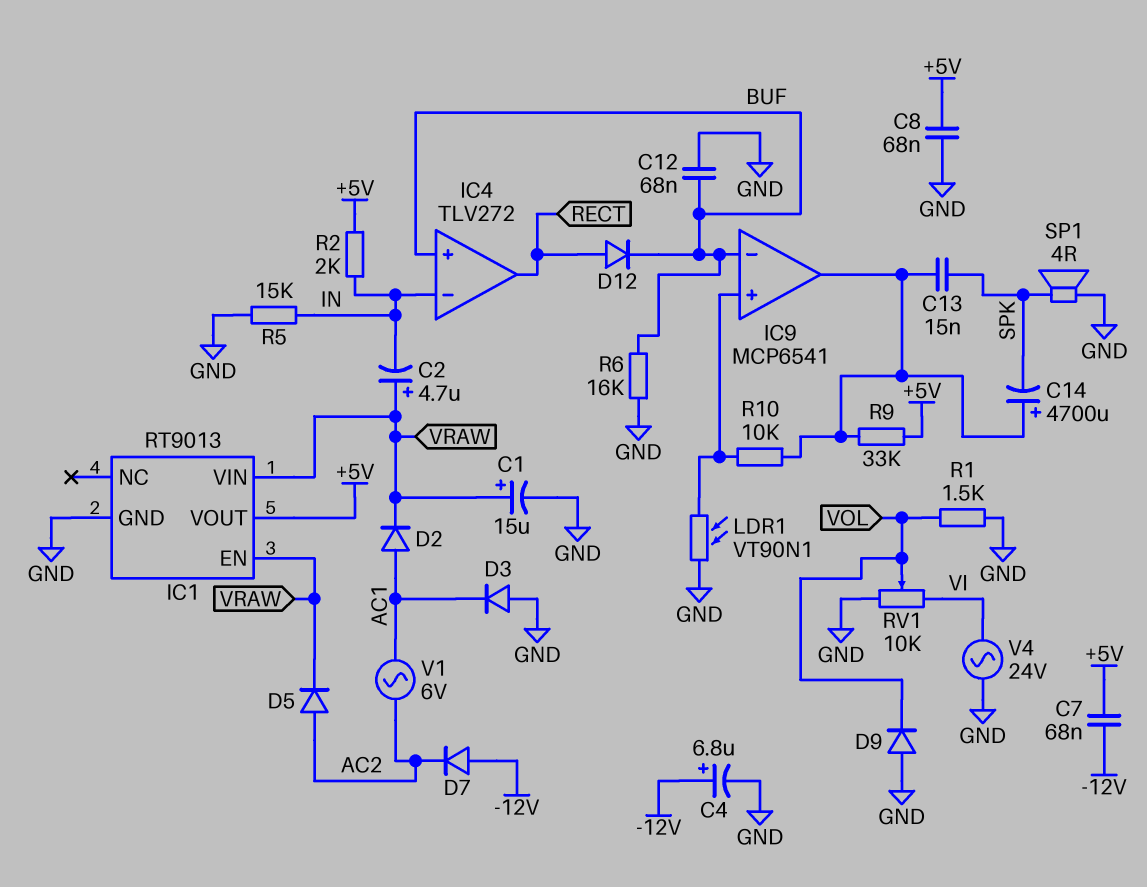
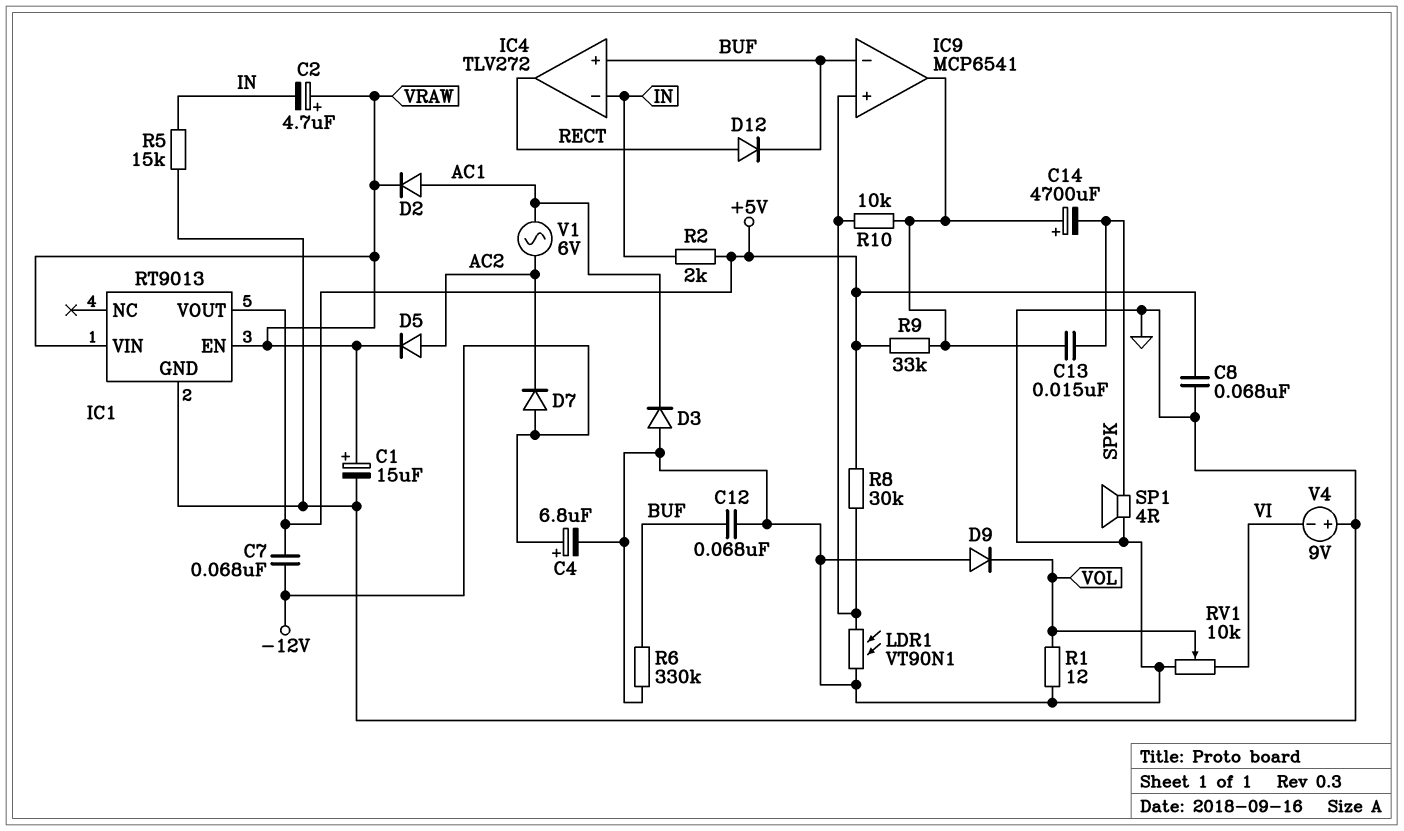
R1: 1.5k (GND, VOL) -> 12 (GND, VOL)
R6: 16k (BUF, GND) -> 330k (BUF, GND)
R8: none -> 30k (+5V, IC9/in+)
V4: AC 24V (GND, VI) -> 9V (plus GND, minus VI)

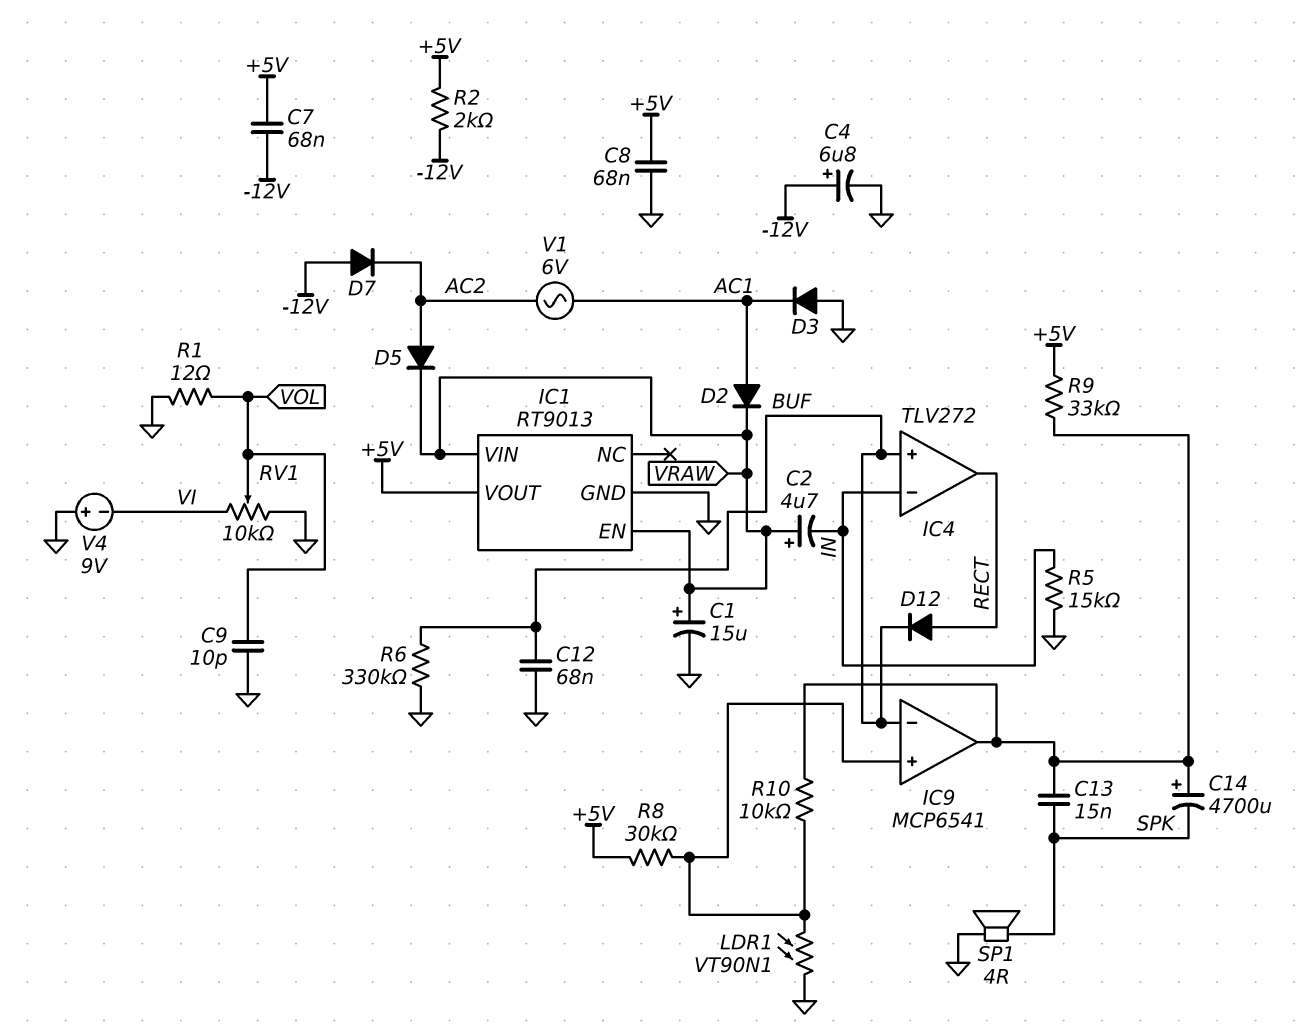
C9: none -> 10pF (GND, VOL)
D9: diode (A GND, K VOL) -> none
R2: 2k (+5V, IN) -> 2k (+5V, -12V)

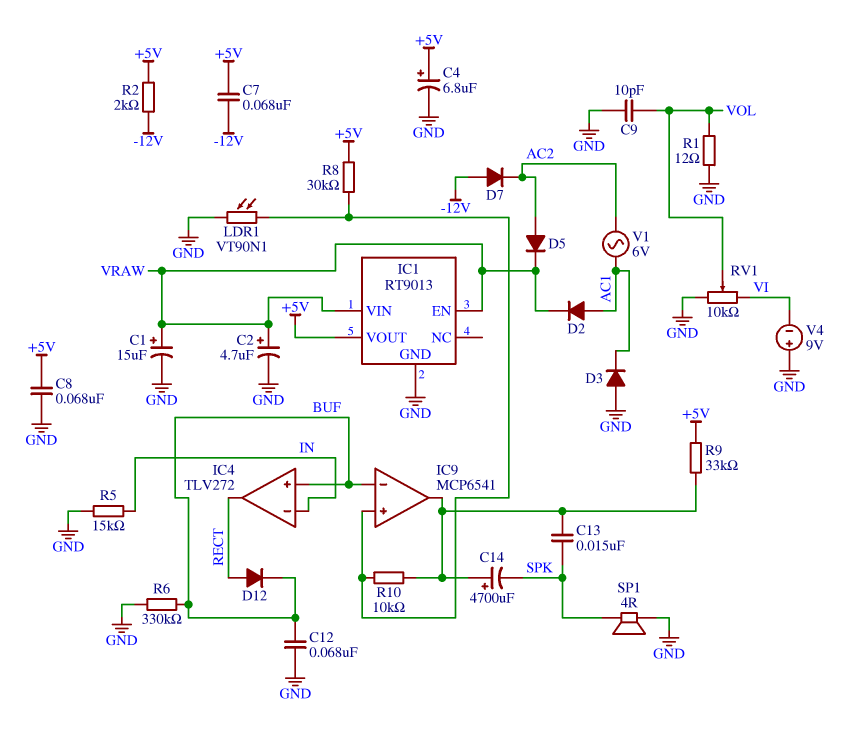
C2: 4.7uF (plus VRAW, minus IN) -> 4.7uF (plus VRAW, minus GND)
C4: 6.8uF (plus -12V, minus GND) -> 6.8uF (plus +5V, minus GND)

